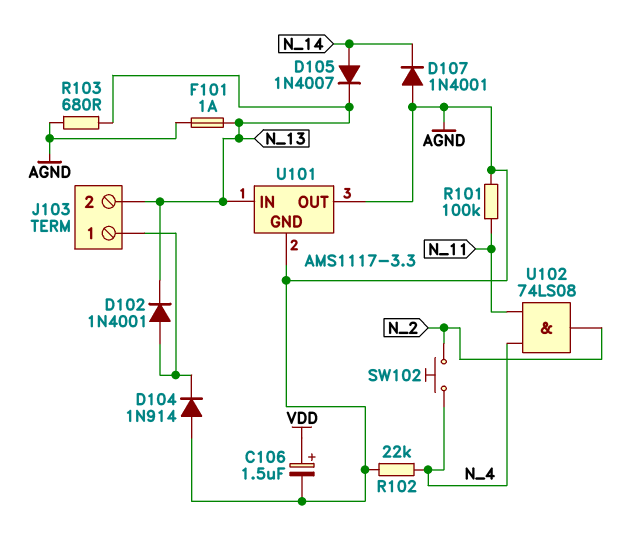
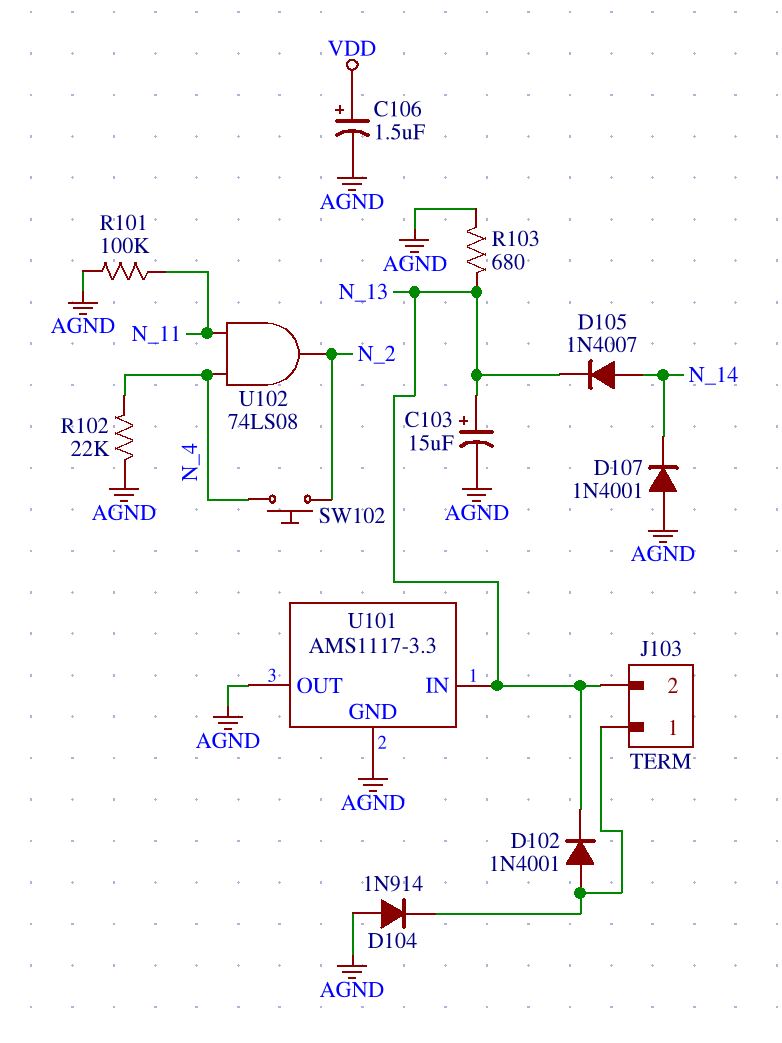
C103: none -> 15uF (plus N_13, minus AGND)
F101: 1A (AGND, N_13) -> none

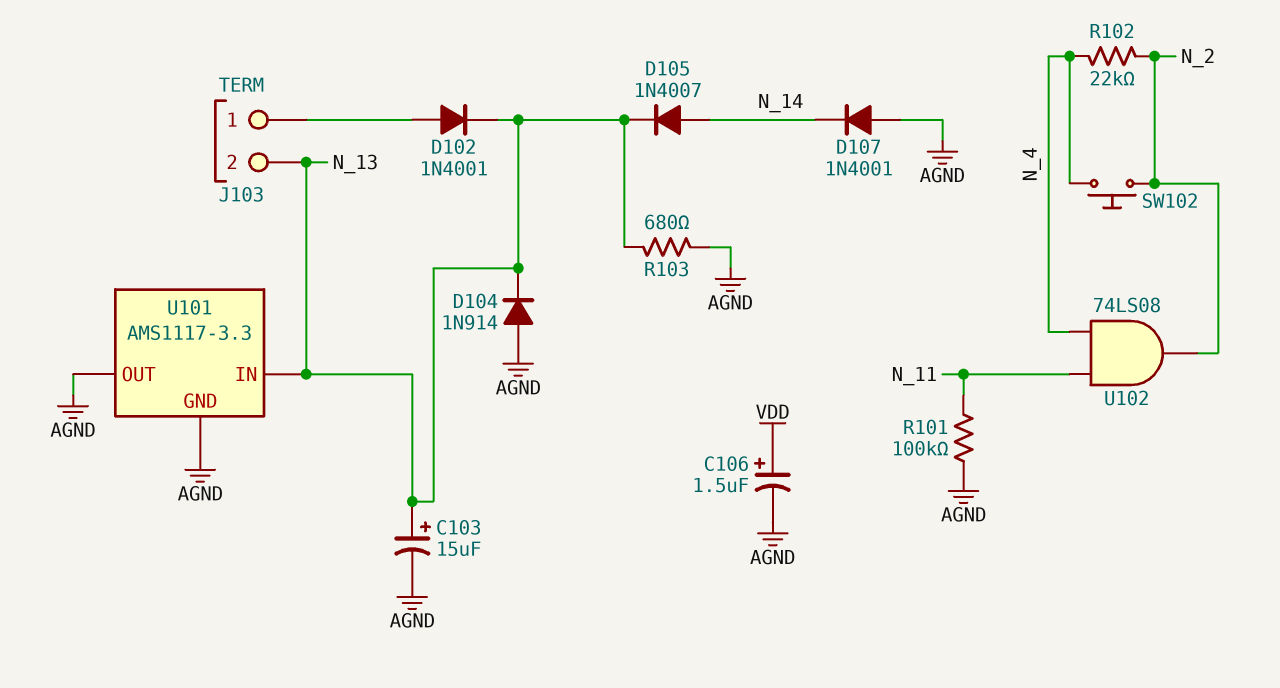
D104: diode 1N914 (A AGND, K J103/1) -> diode 1N914 (A AGND, K N_13)
R102: 22k (AGND, N_4) -> 22k (N_2, N_4)

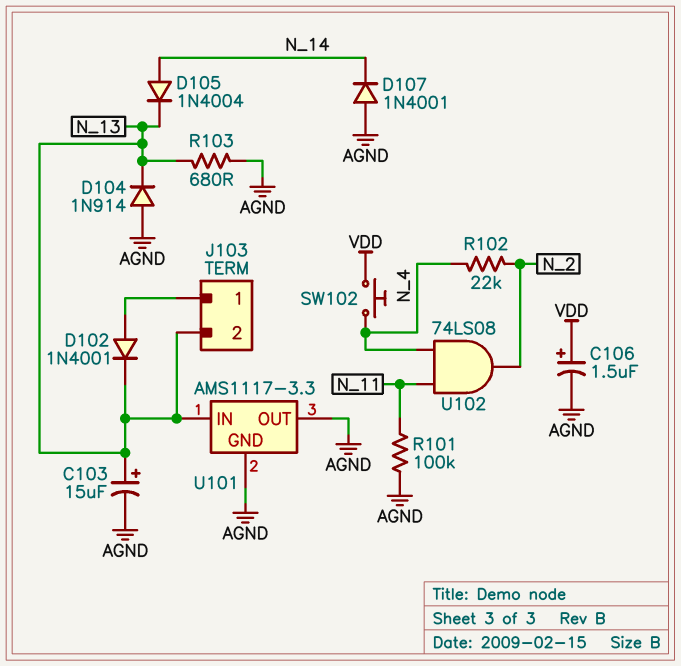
D105: diode 1N4007 (A N_14, K N_13) -> diode 1N4004 (A N_14, K N_13)
SW102: button (N_2, N_4) -> button (N_4, VDD)

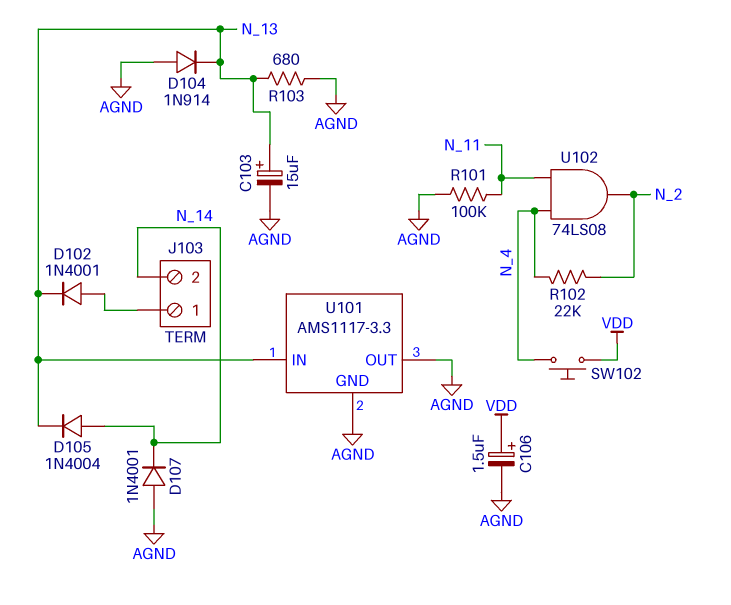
J103 pin 2: N_13 -> N_14

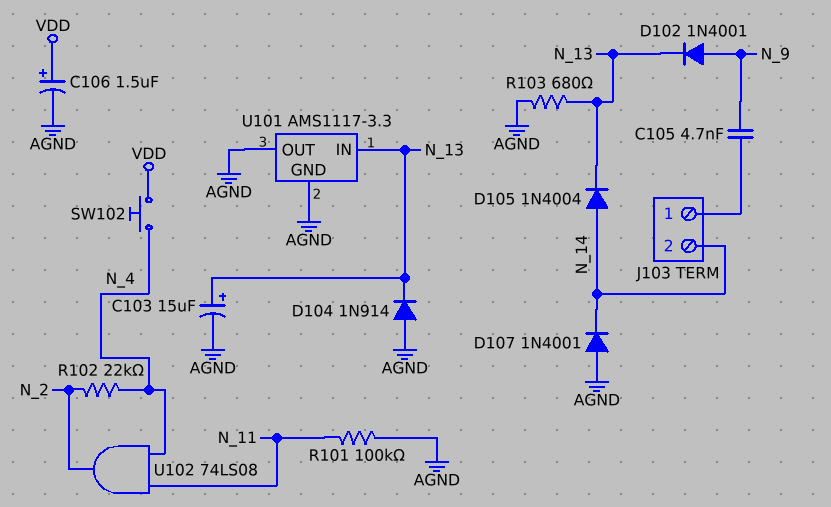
C105: none -> 4.7nF (J103/1, N_9)
D102: diode 1N4001 (A J103/1, K N_13) -> diode 1N4001 (A N_9, K N_13)

